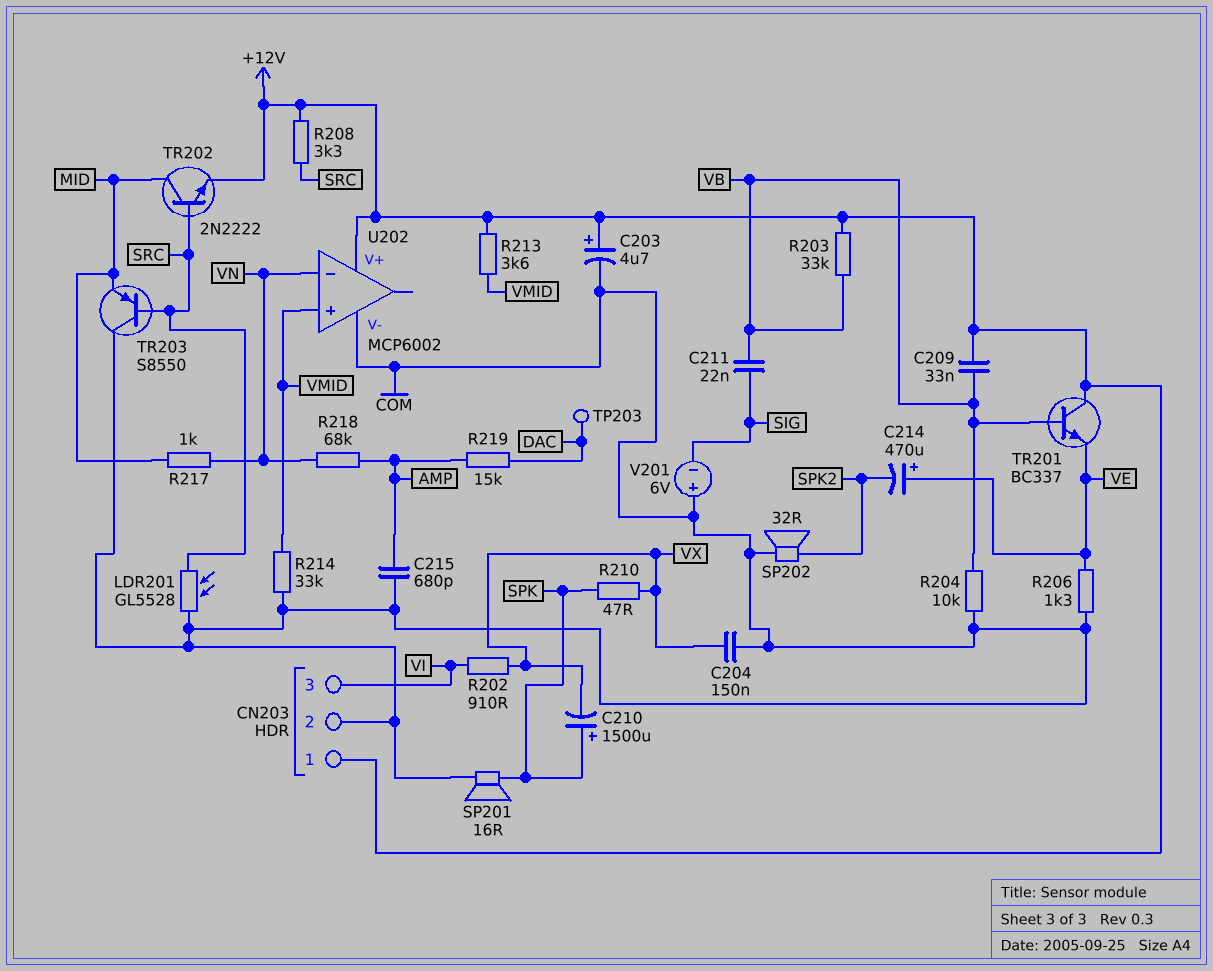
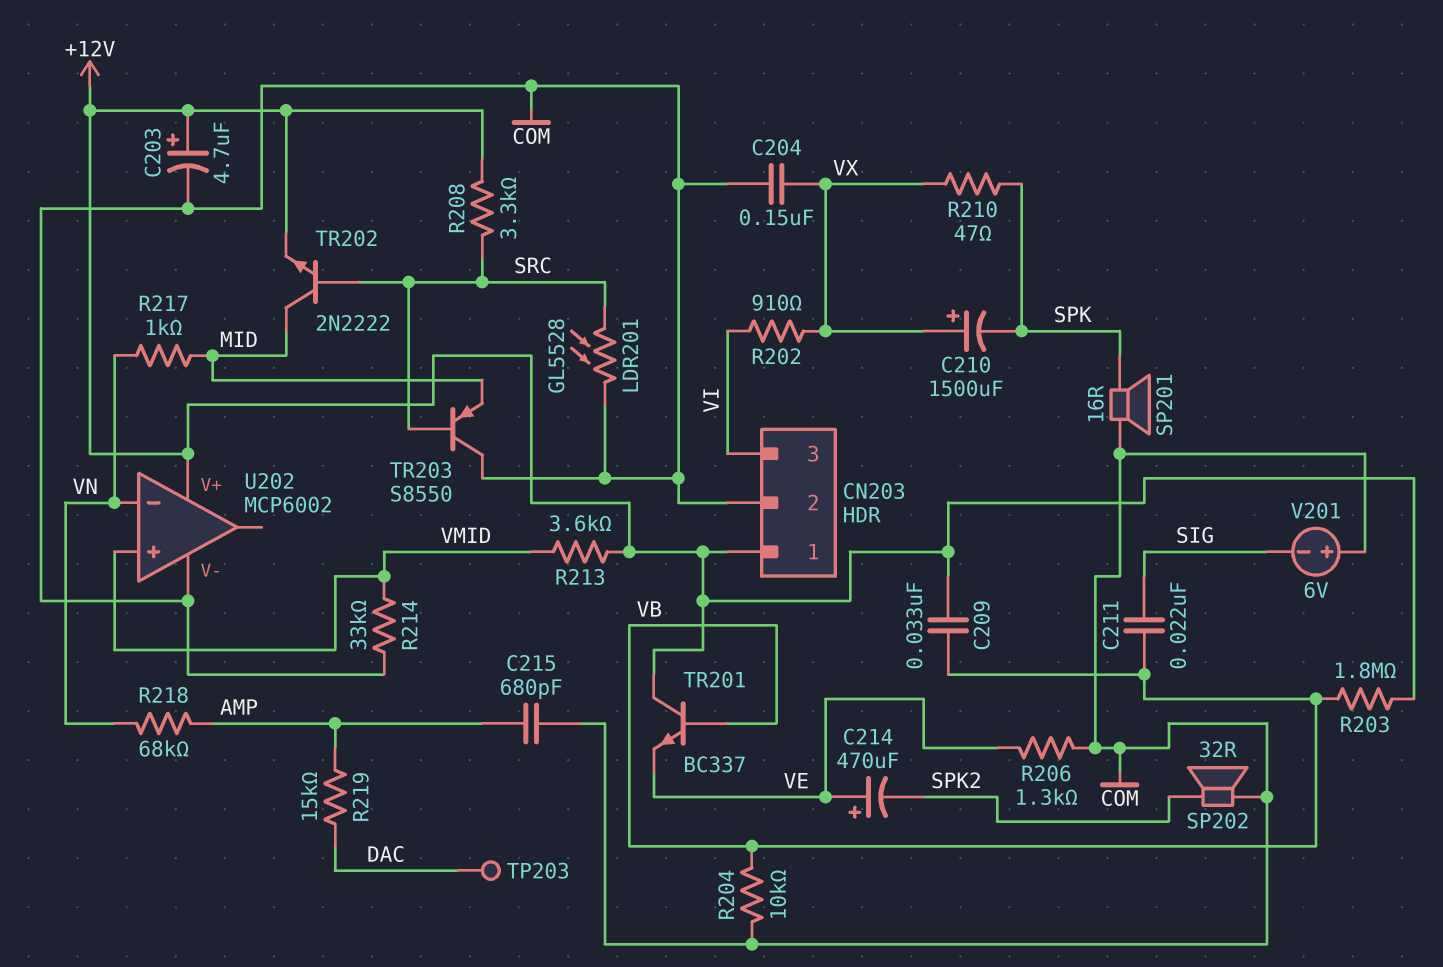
C210: 1500uF (plus SPK, minus VX) -> 1500uF (plus VX, minus SPK)
R203: 33k (+12V, VB) -> 1.8M (+12V, VB)

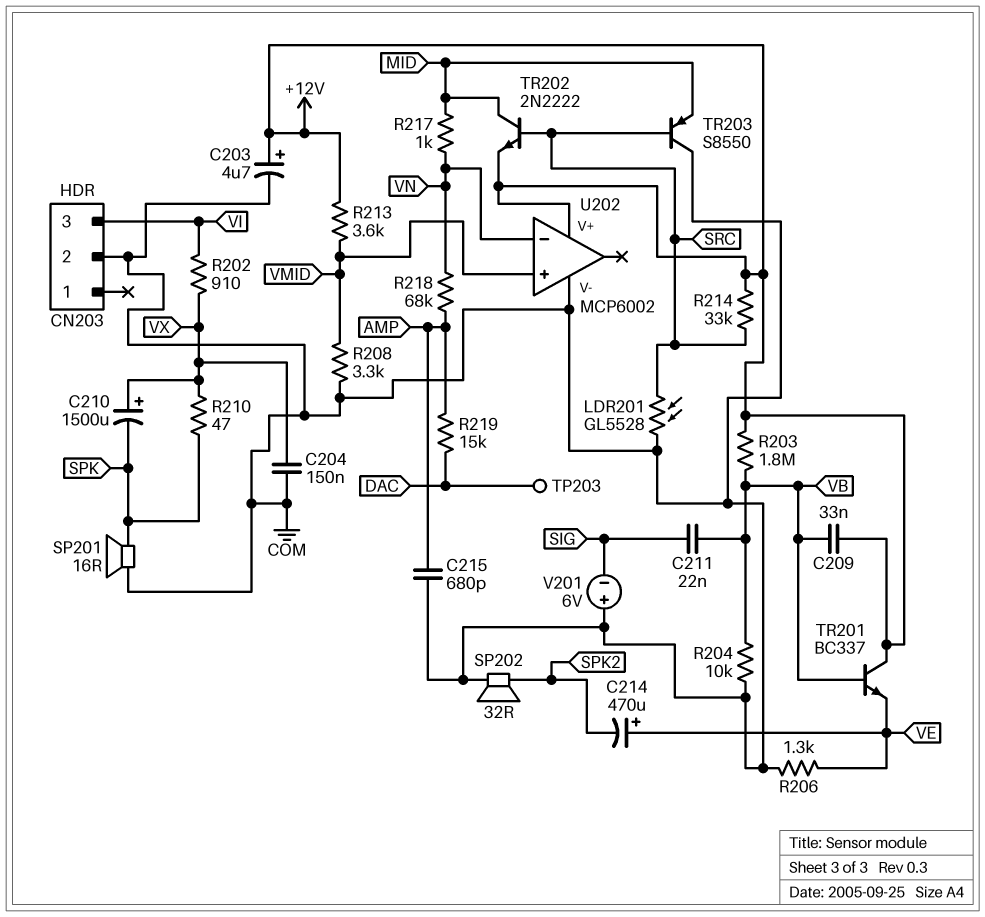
CN203 pin 1: +12V -> none
R208: 3.3k (+12V, SRC) -> 3.3k (COM, VMID)
R214: 33k (COM, VMID) -> 33k (+12V, SRC)

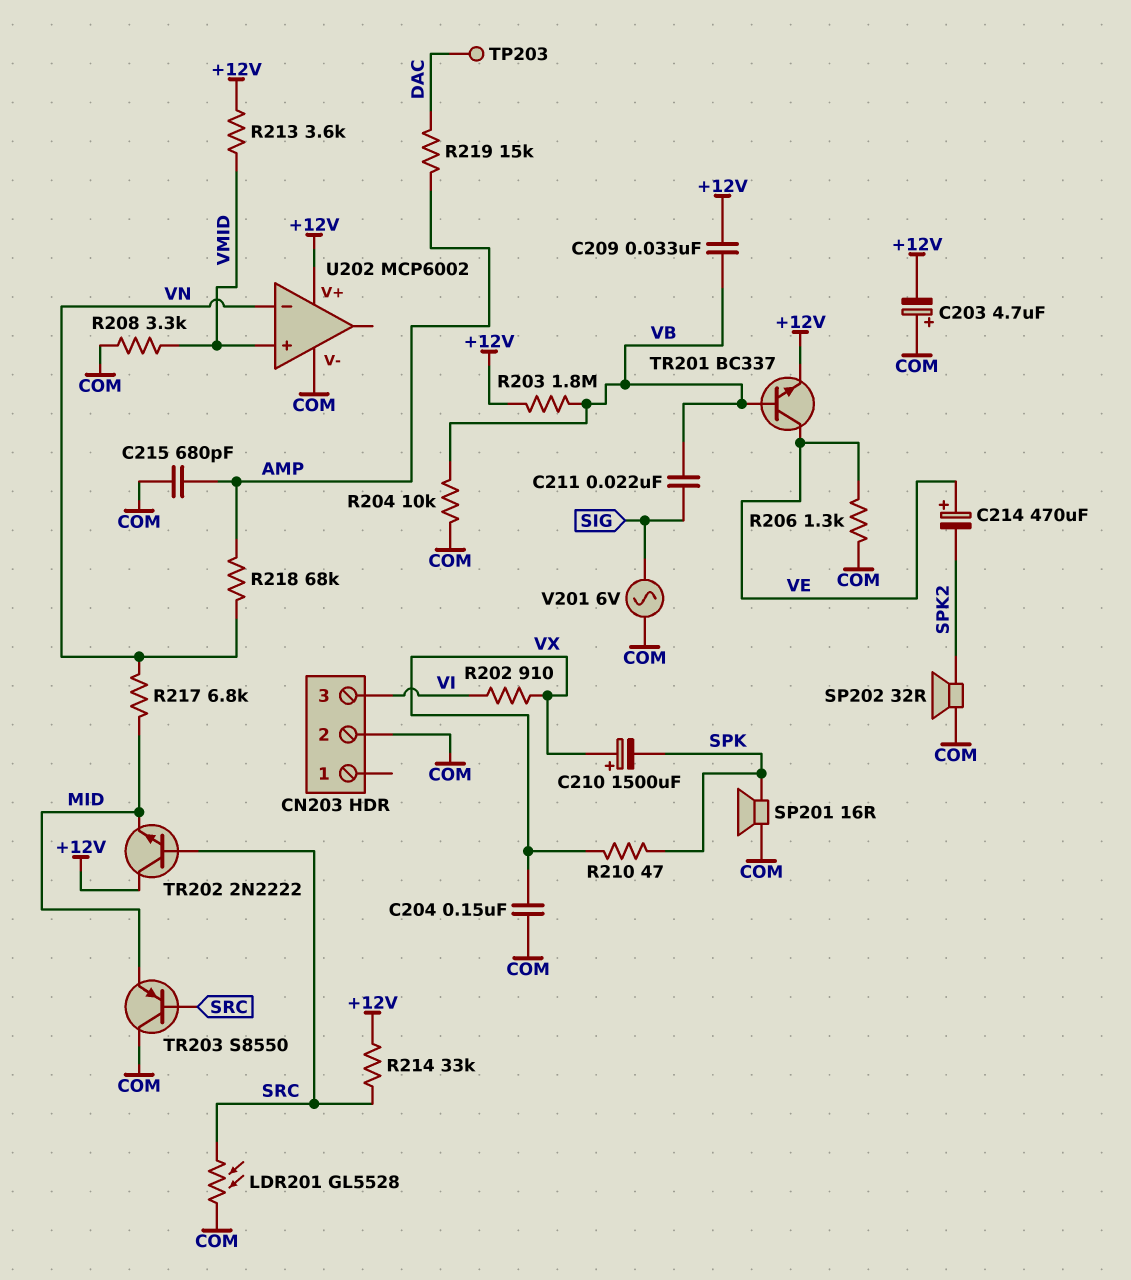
C203: 4.7uF (plus +12V, minus COM) -> 4.7uF (plus COM, minus +12V)
R217: 1k (MID, VN) -> 6.8k (MID, VN)
TR201: NPN BC337 (B VB, C +12V, E VE) -> NPN BC337 (B VB, C VE, E +12V)
TR202: NPN 2N2222 (B SRC, C MID, E +12V) -> NPN 2N2222 (B SRC, C +12V, E MID)
V201: 6V (plus COM, minus SIG) -> AC 6V (COM, SIG)

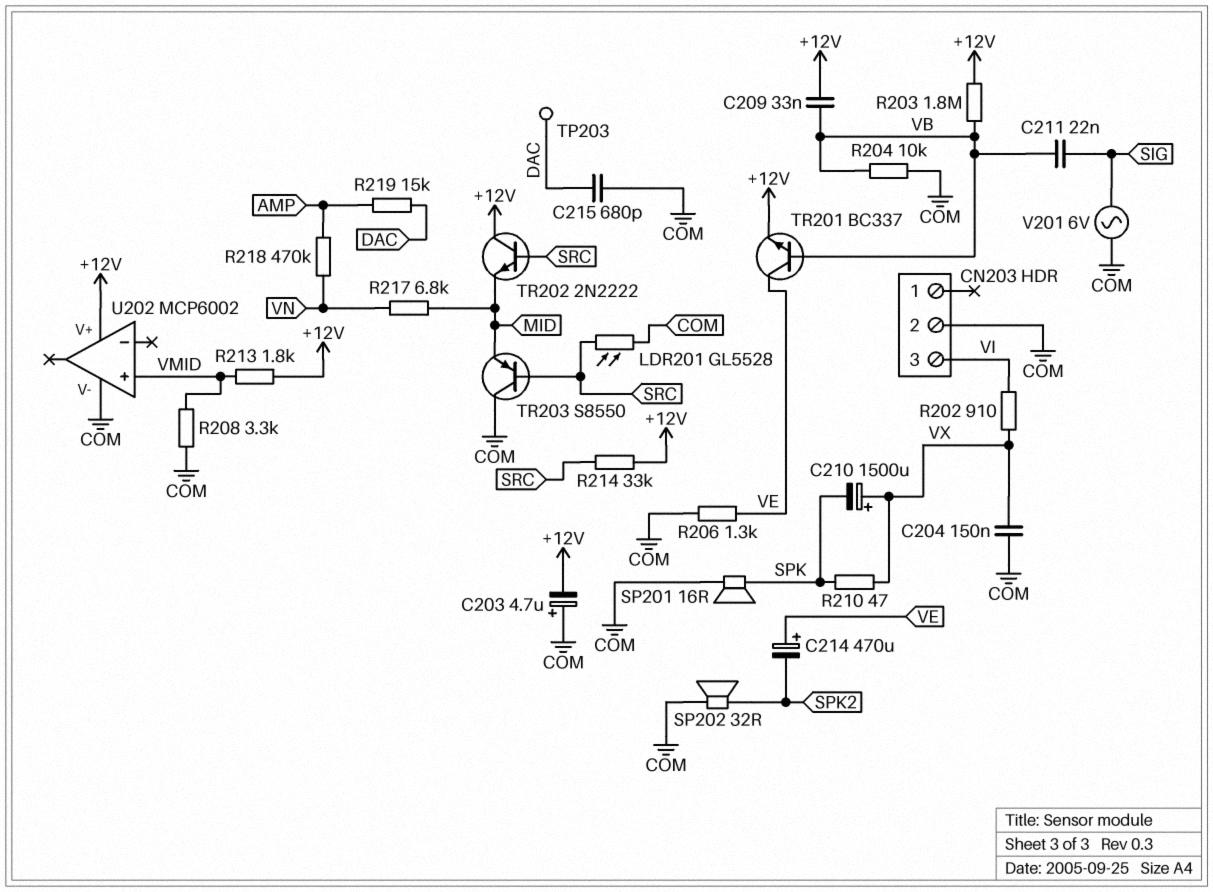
C215: 680pF (AMP, COM) -> 680pF (COM, DAC)
R213: 3.6k (+12V, VMID) -> 1.8k (+12V, VMID)
R218: 68k (AMP, VN) -> 470k (AMP, VN)
U202 pin in-: VN -> none

